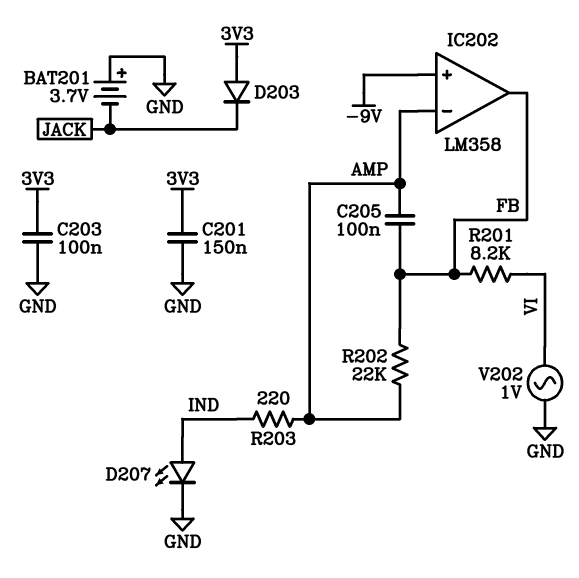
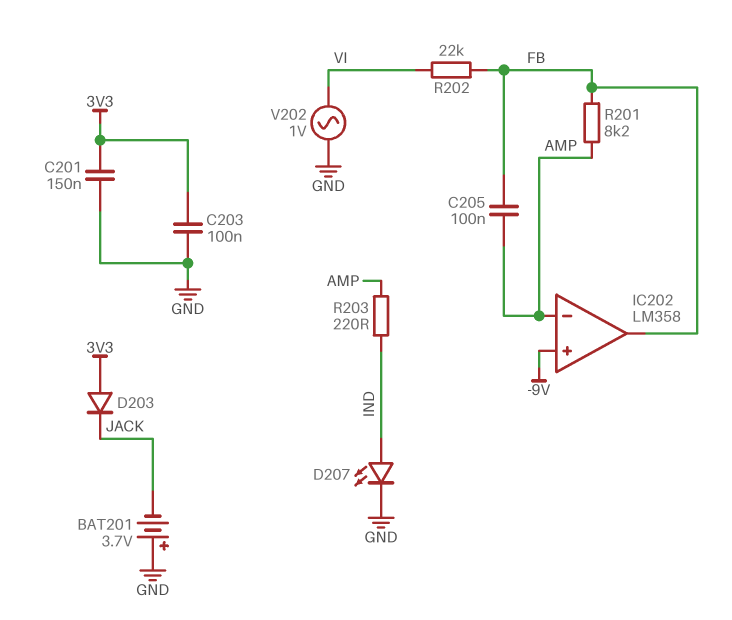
R201: 8.2k (FB, VI) -> 8.2k (AMP, FB)
R202: 22k (AMP, FB) -> 22k (FB, VI)

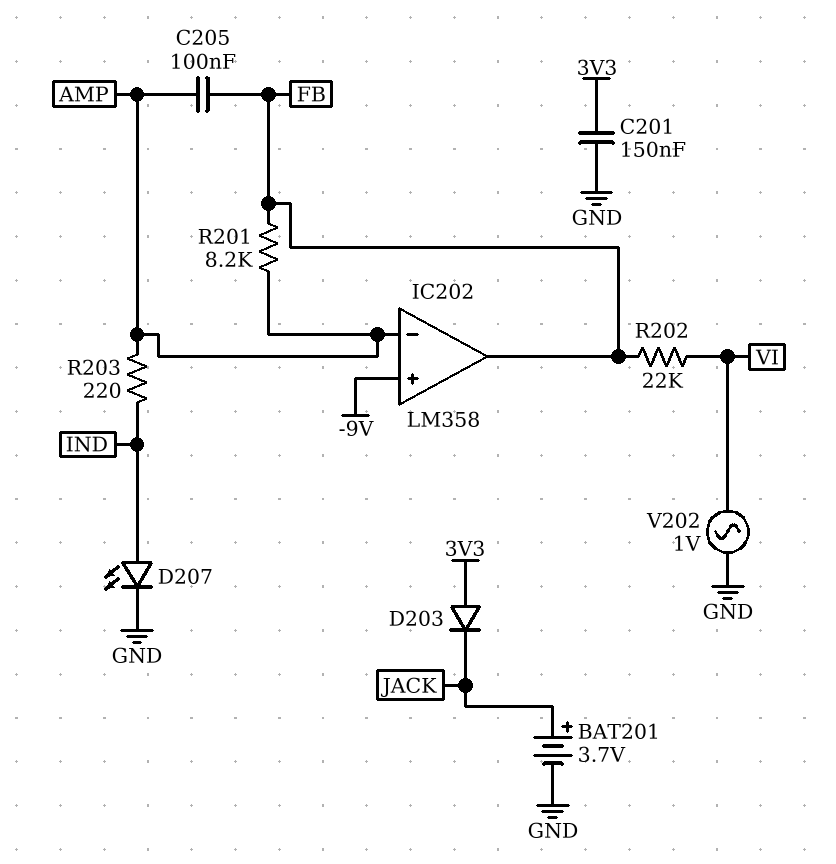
BAT201: 3.7V (plus GND, minus JACK) -> 3.7V (plus JACK, minus GND)
C203: 100nF (3V3, GND) -> none

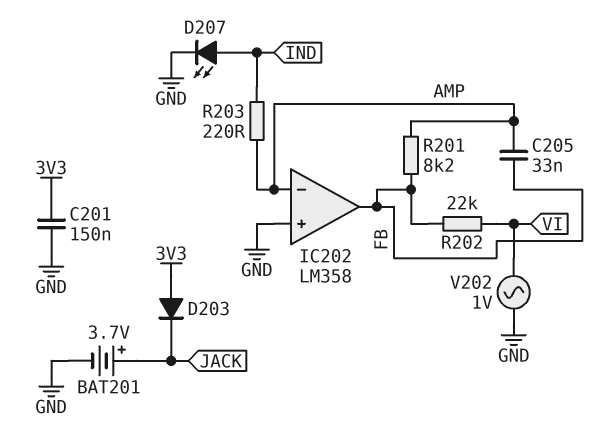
C205: 100nF (AMP, FB) -> 33nF (AMP, FB)
IC202 pin in+: -9V -> GND

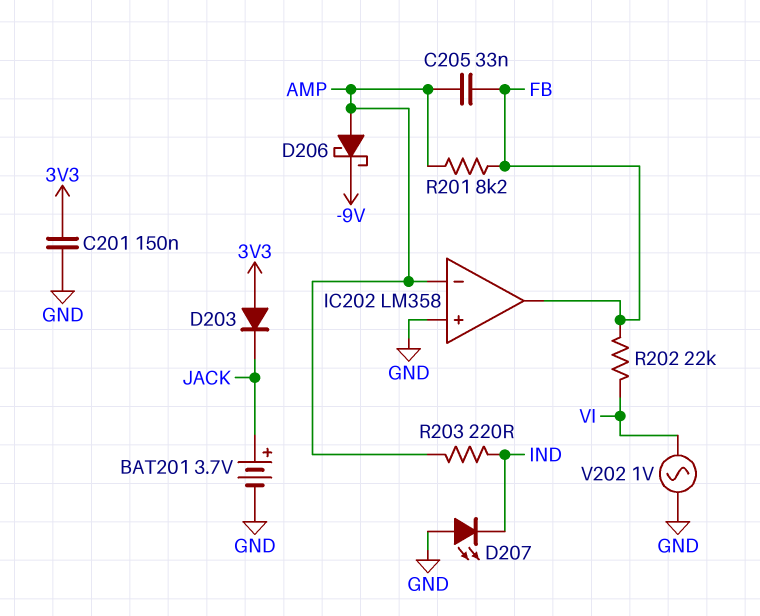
D206: none -> schottky (A AMP, K -9V)
D207: LED (A IND, K GND) -> LED (A GND, K IND)

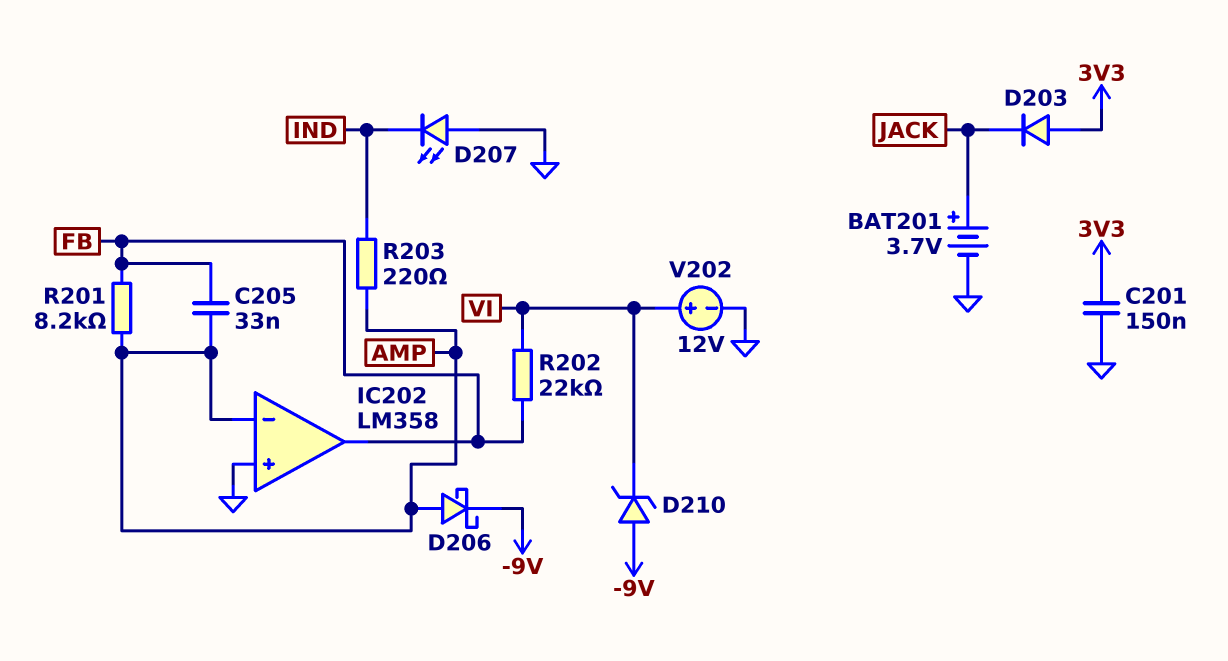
D210: none -> zener (A -9V, K VI)
V202: AC 1V (GND, VI) -> 12V (plus VI, minus GND)

